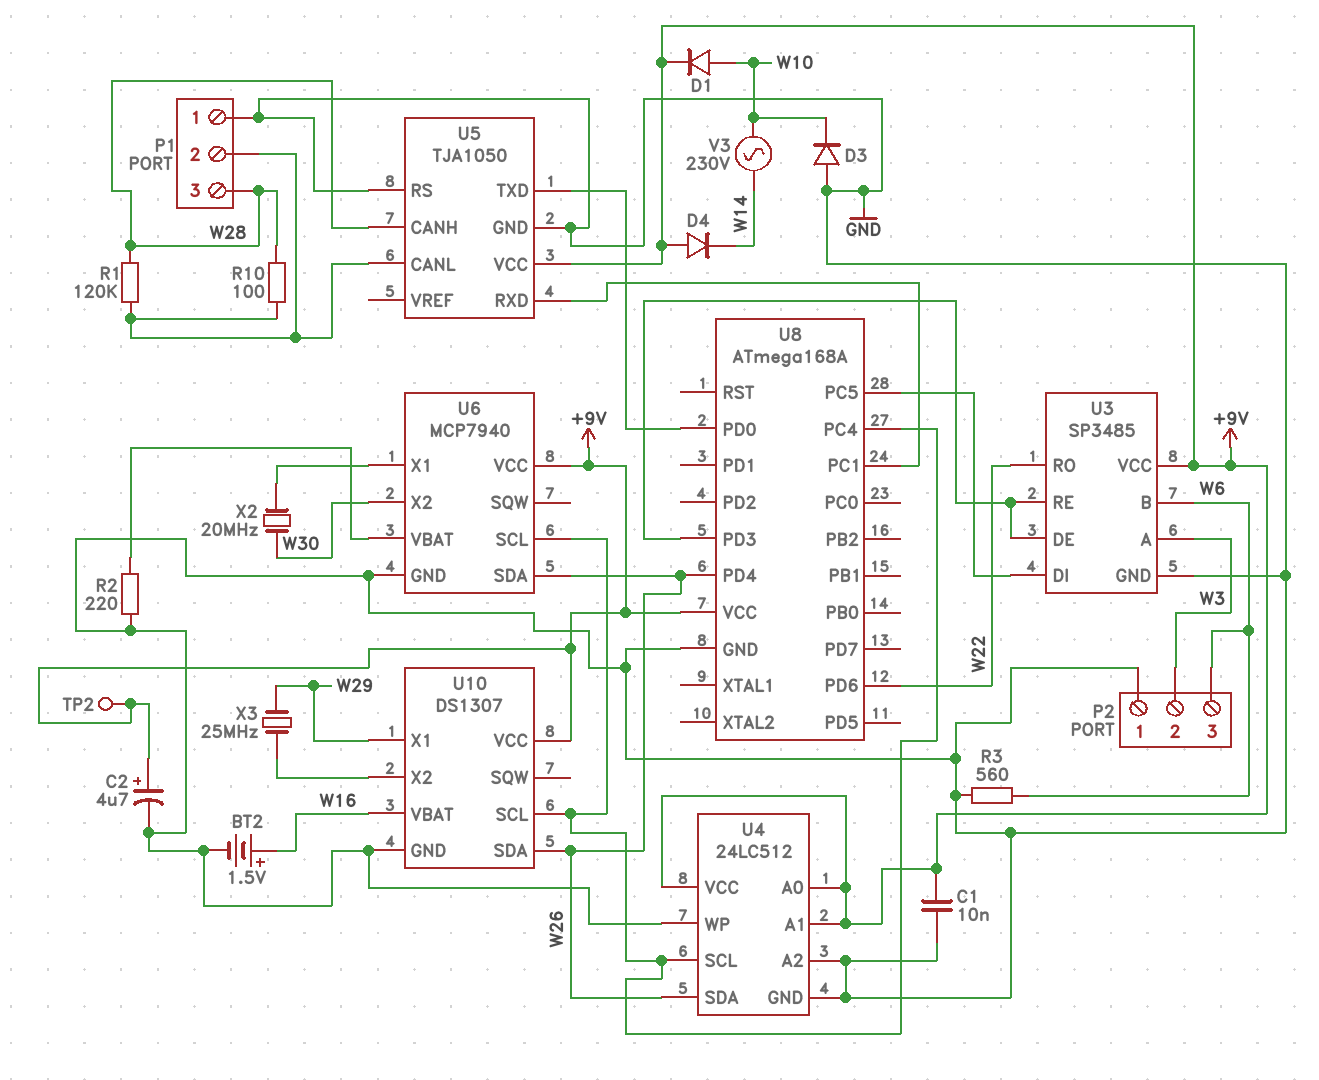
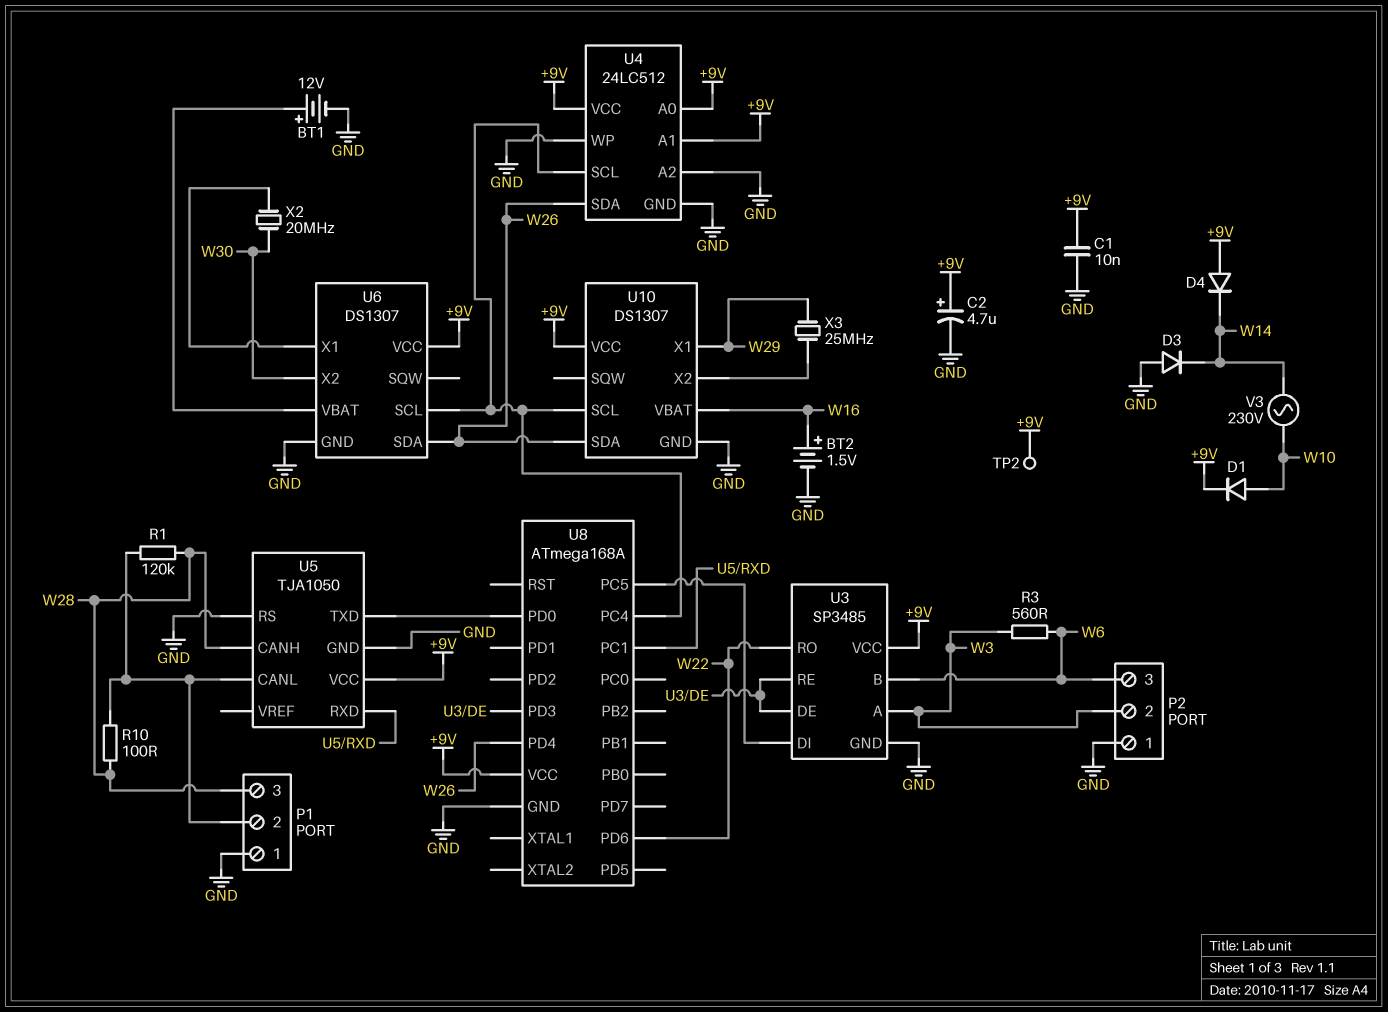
BT1: none -> 12V (plus U6/VBAT, minus GND)
D3: diode (A GND, K W10) -> diode (A GND, K W14)
R2: 220 (GND, U6/VBAT) -> none
R3: 560 (GND, W6) -> 560 (W3, W6)
U6: MCP7940 -> DS1307

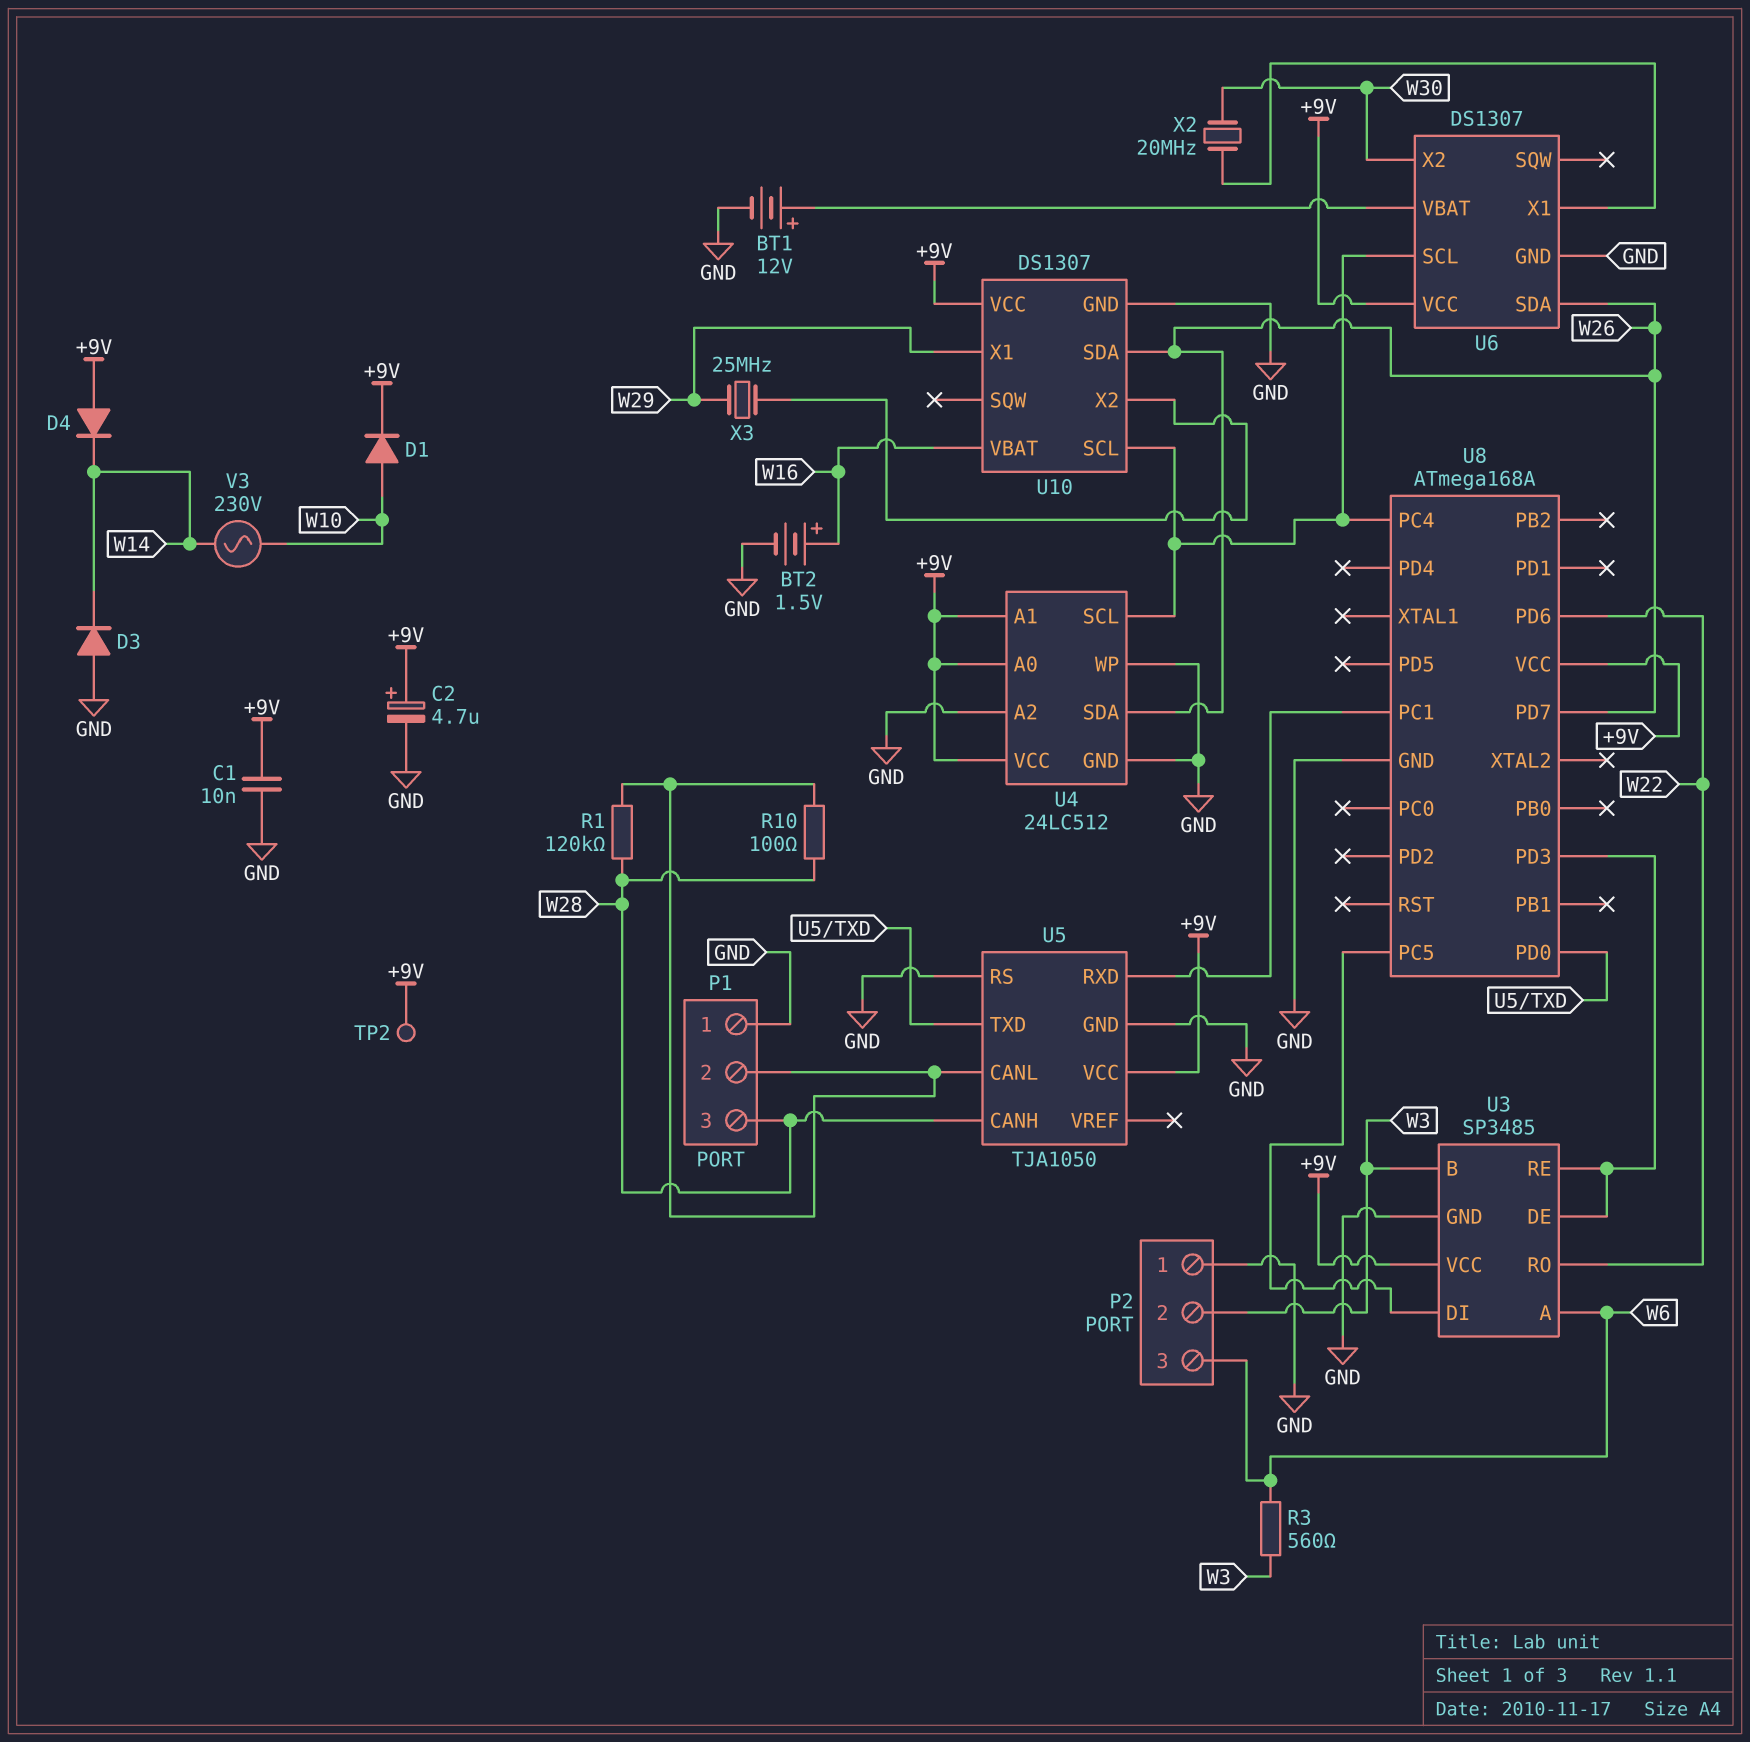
U3 pin A: W3 -> W6
U3 pin B: W6 -> W3
U8 pin PD4: W26 -> none
U8 pin PD7: none -> W26

